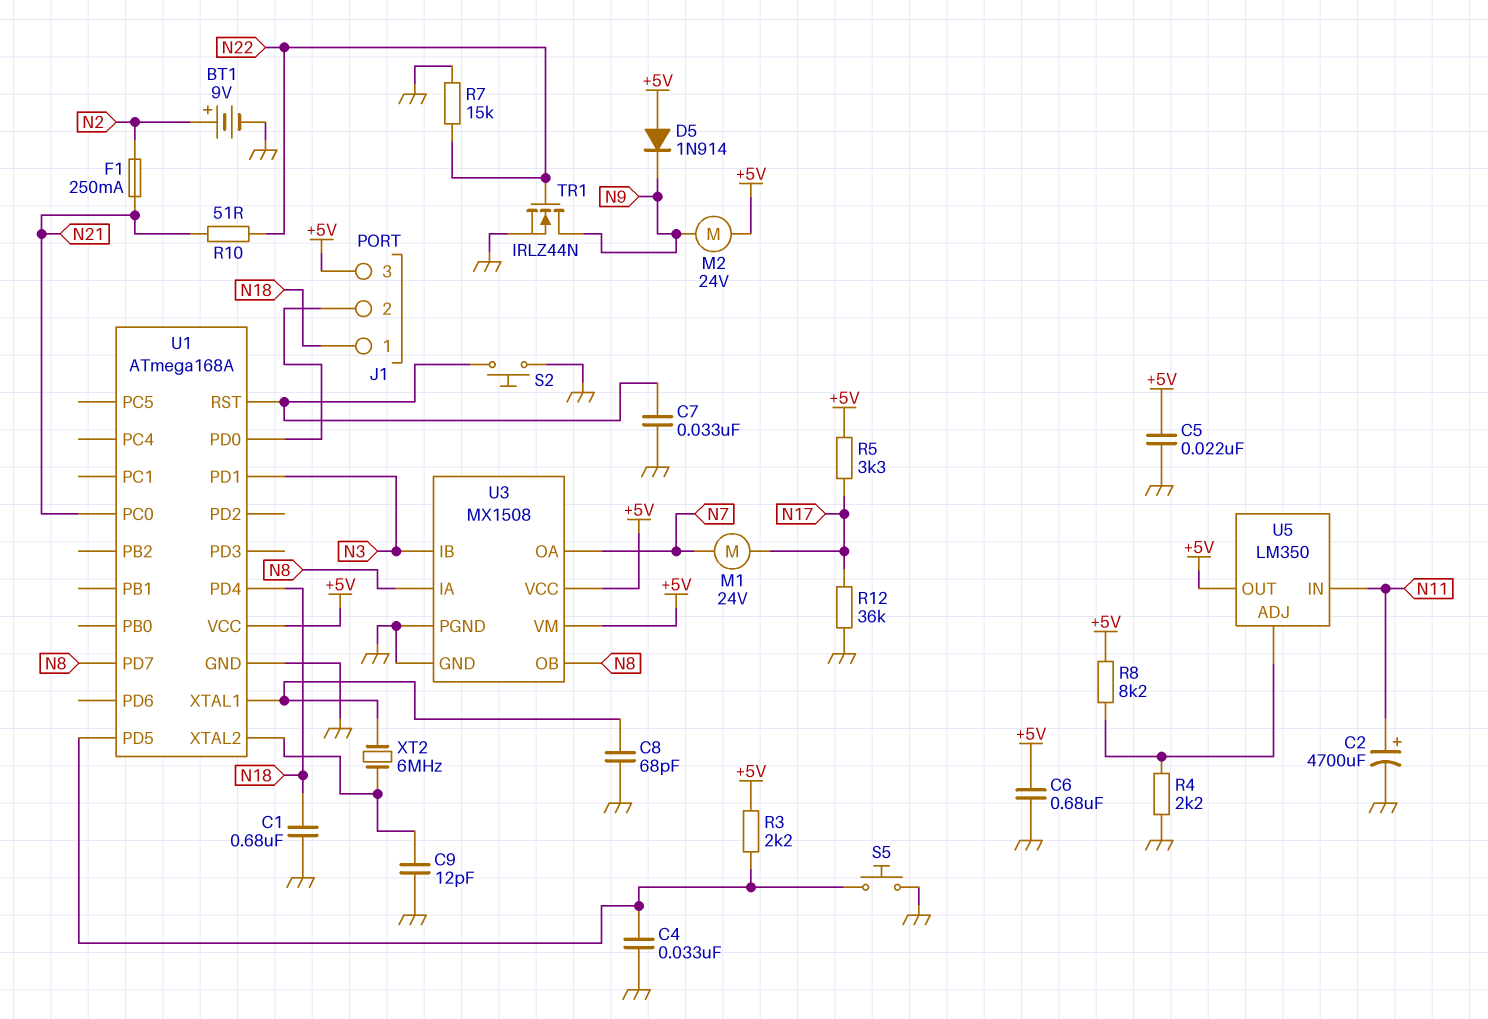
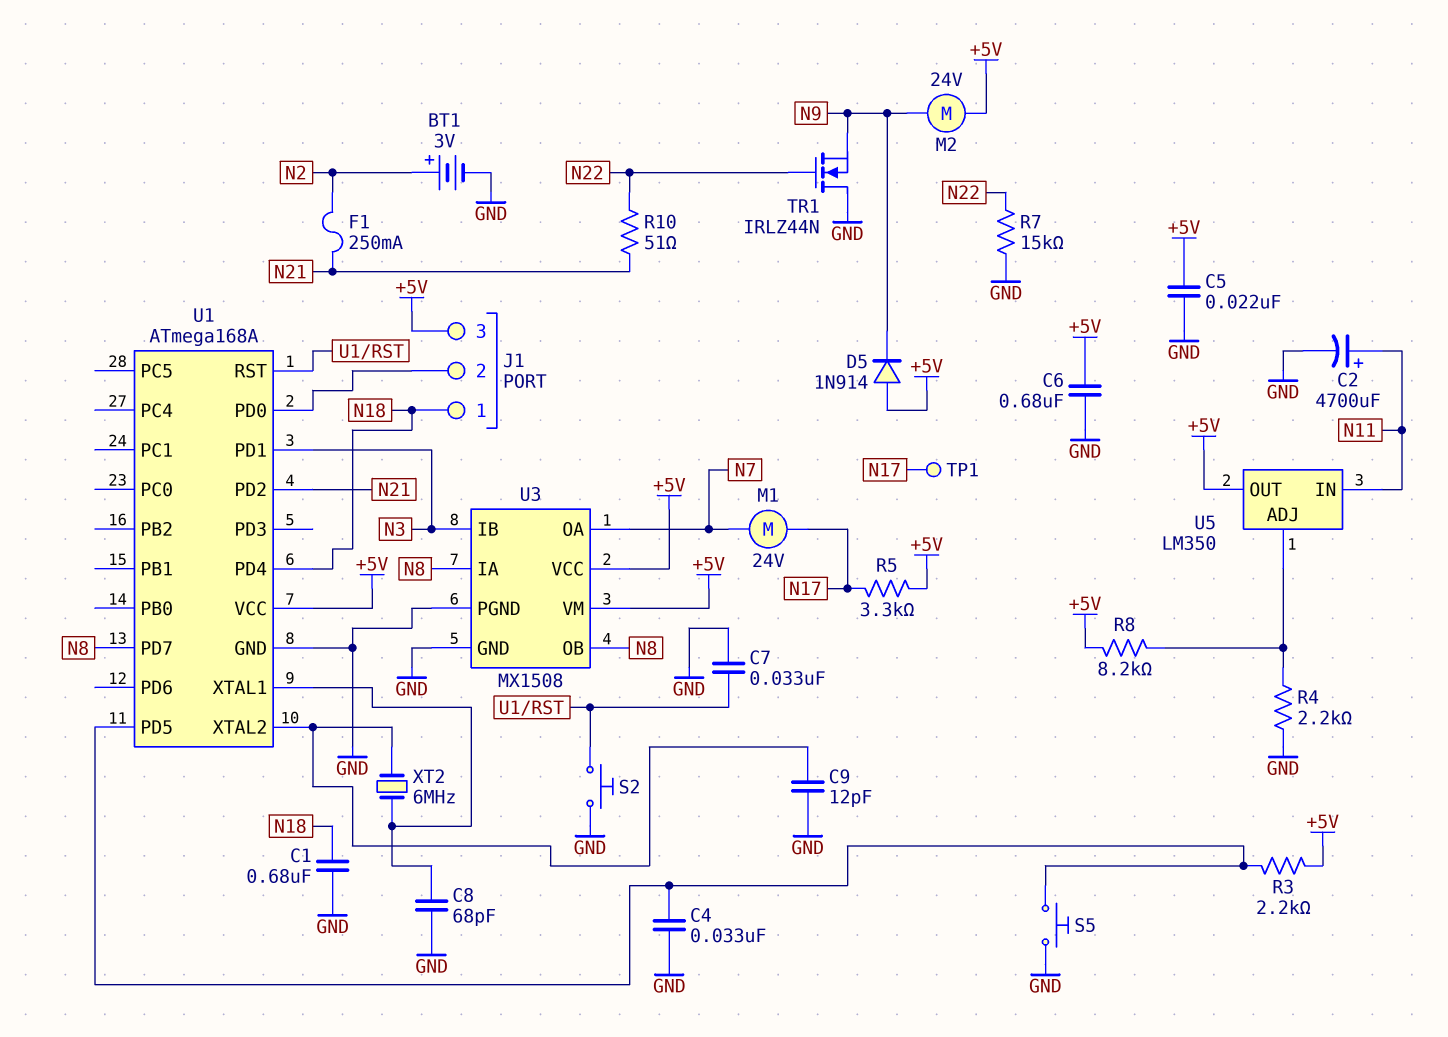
BT1: 9V (plus N2, minus GND) -> 3V (plus N2, minus GND)
R12: 36k (GND, N17) -> none
TP1: none -> test point (N17)
TR1: NMOS IRLZ44N (G N22, D N9, S GND) -> NMOS IRLZ44N (G N22, D GND, S N9)
U1 pin PC0: N21 -> none
U1 pin PD2: none -> N21

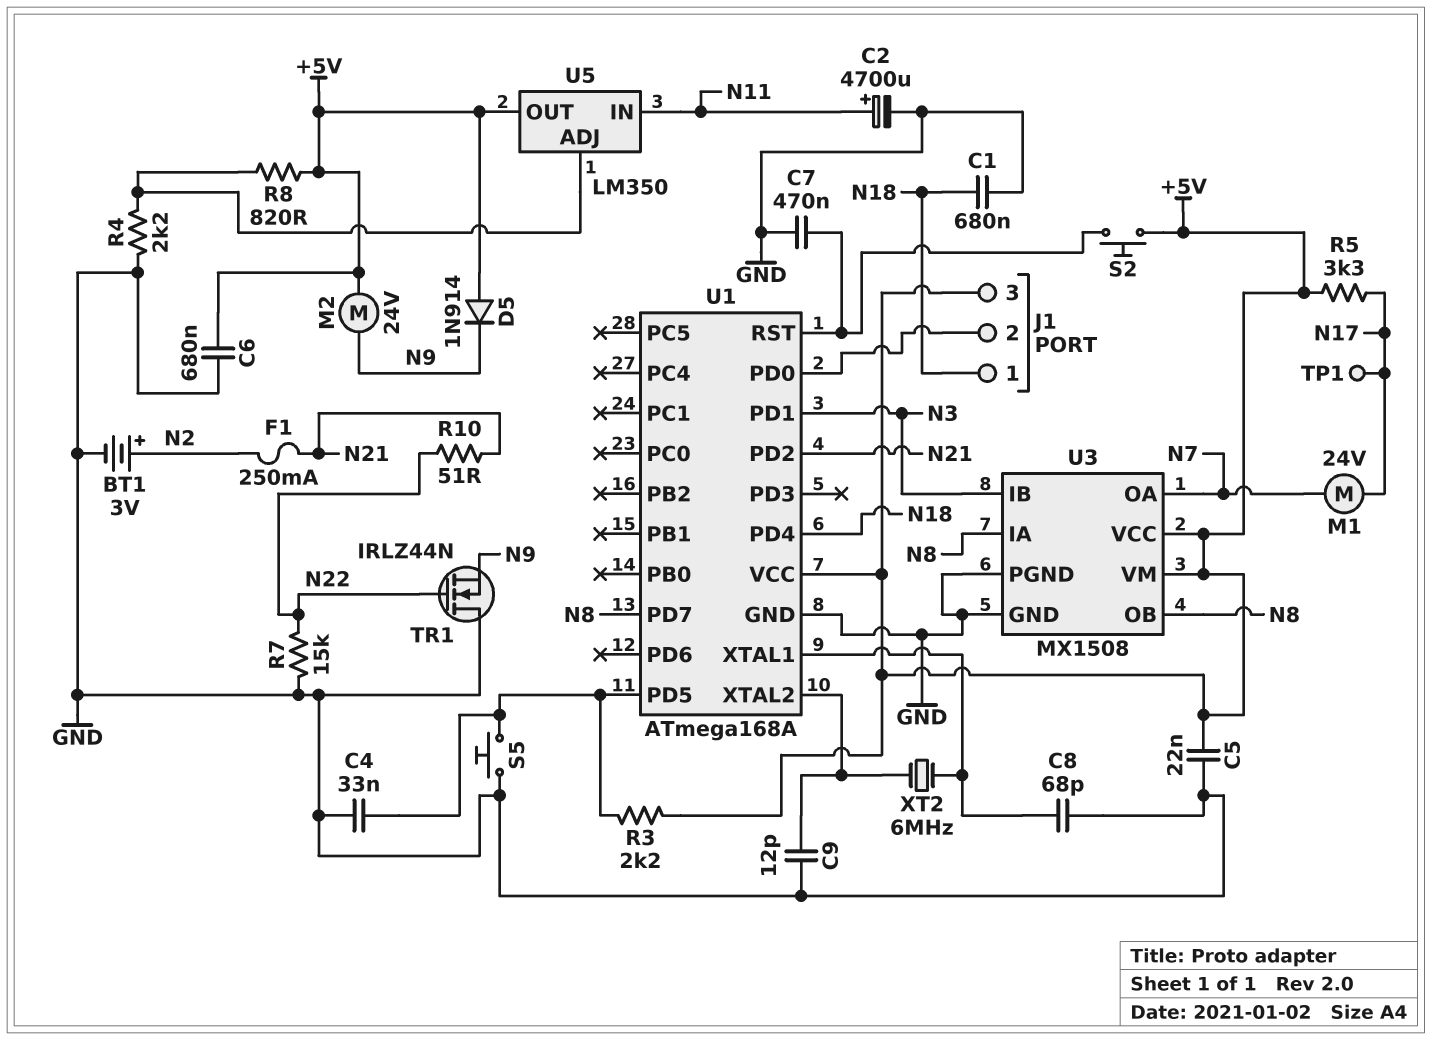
C7: 33nF (GND, U1/RST) -> 470nF (GND, U1/RST)
R8: 8.2k (+5V, U5/ADJ) -> 820 (+5V, U5/ADJ)
S2: button (GND, U1/RST) -> button (+5V, U1/RST)

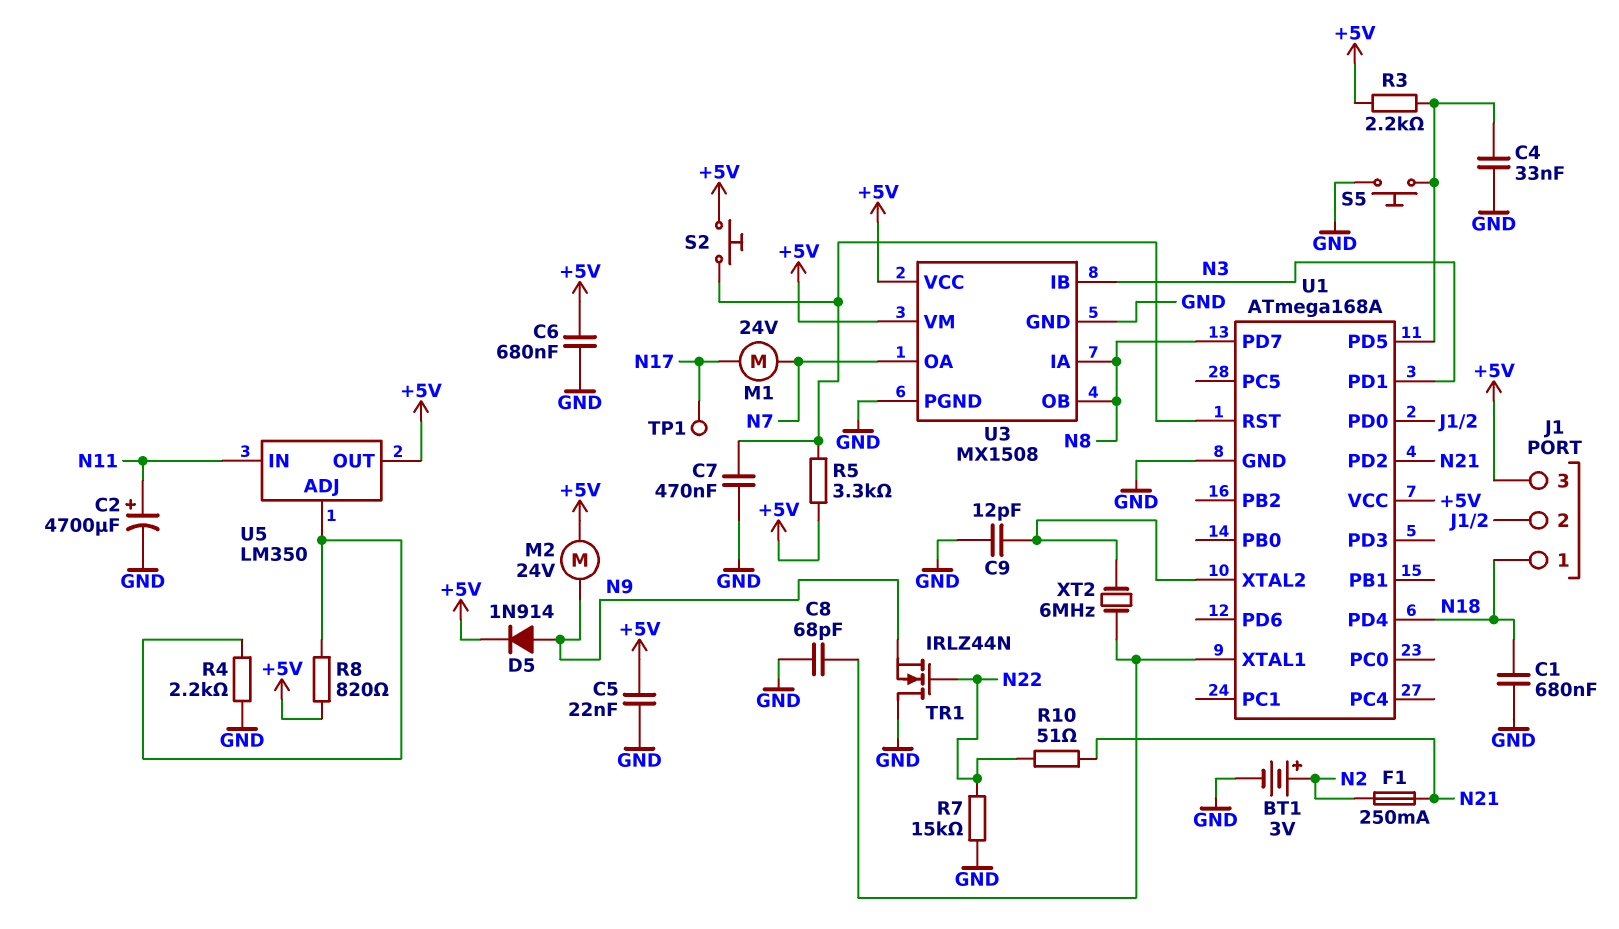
D5: diode 1N914 (A +5V, K N9) -> diode 1N914 (A N9, K +5V)
R5: 3.3k (+5V, N17) -> 3.3k (+5V, U1/RST)

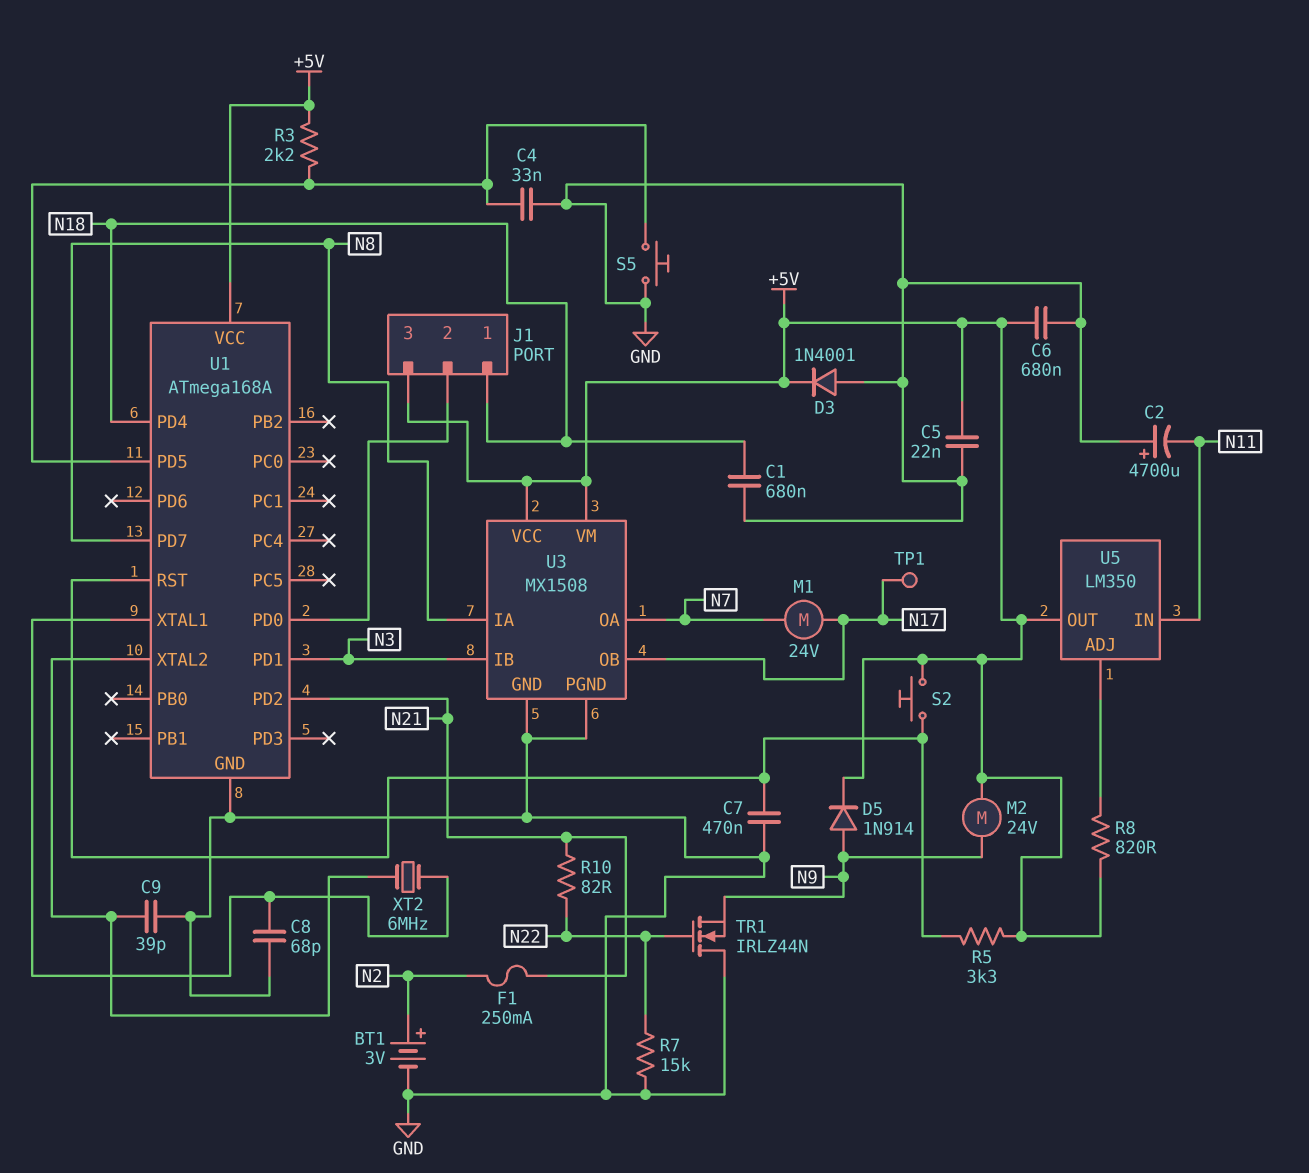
C2: 4700uF (plus N11, minus GND) -> 4700uF (plus GND, minus N11)
C9: 12pF (GND, U1/XTAL2) -> 39pF (GND, U1/XTAL2)
D3: none -> diode 1N4001 (A GND, K +5V)
R4: 2.2k (GND, U5/ADJ) -> none
R10: 51 (N21, N22) -> 82 (N21, N22)
U3 pin OB: N8 -> N17

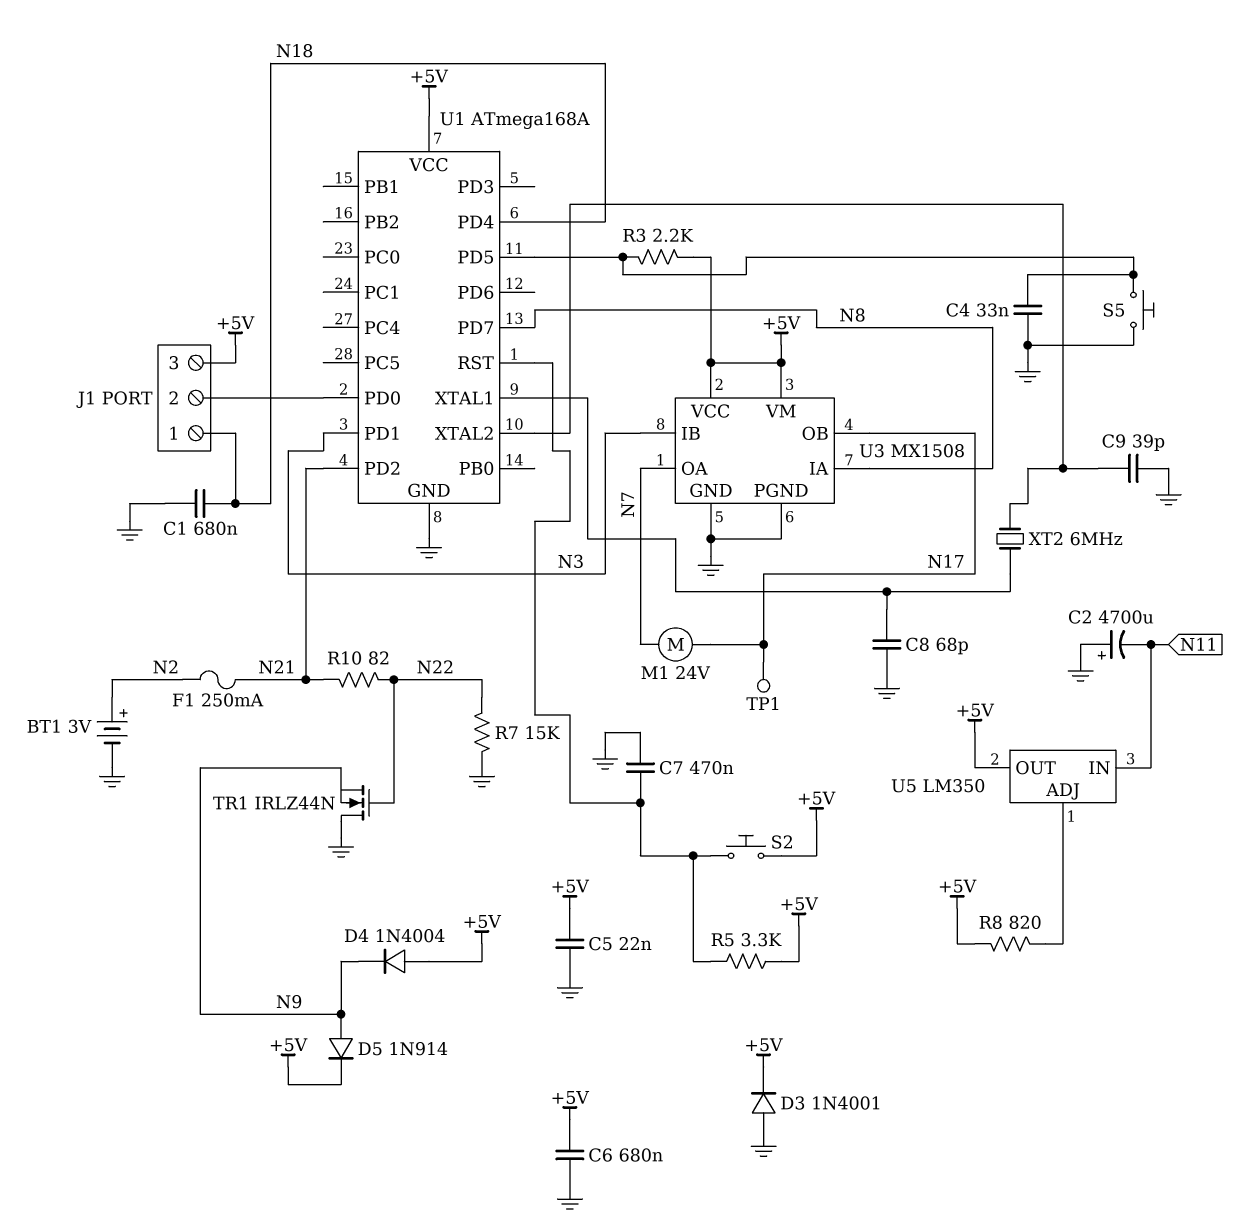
D4: none -> diode 1N4004 (A +5V, K N9)
M2: motor 24V (+5V, N9) -> none

